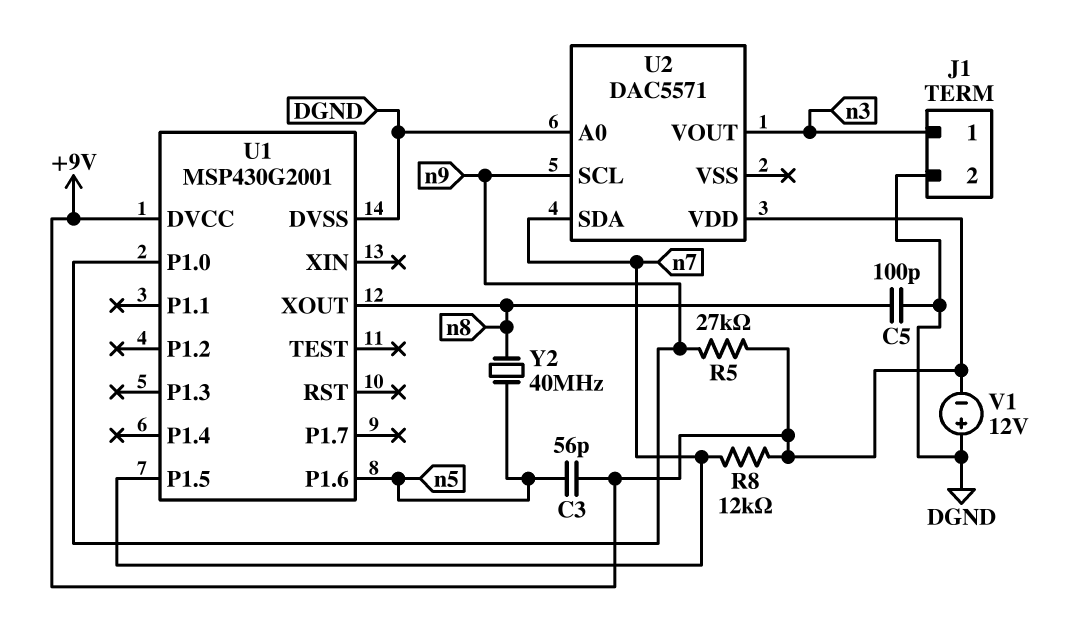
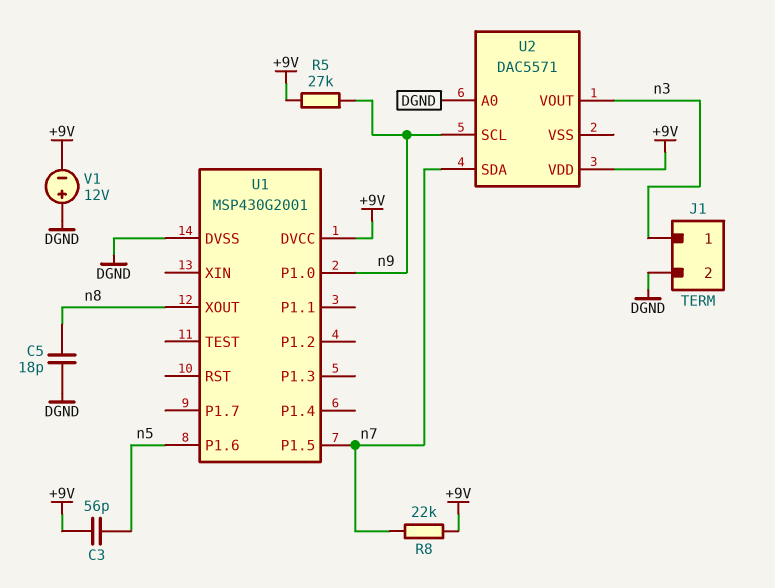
C5: 100pF (DGND, n8) -> 18pF (DGND, n8)
R8: 12k (+9V, n7) -> 22k (+9V, n7)
Y2: 40MHz (n5, n8) -> none

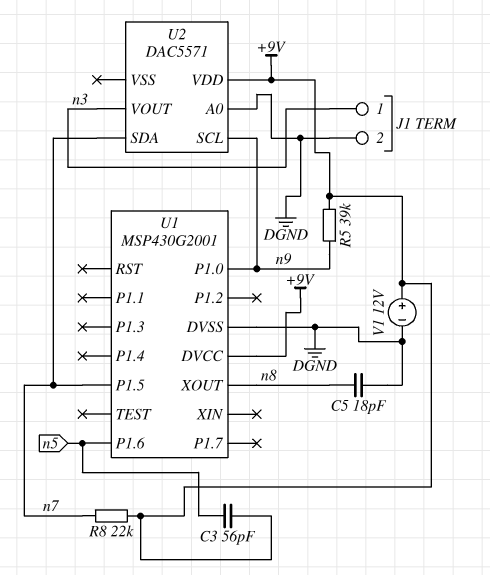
R5: 27k (+9V, n9) -> 39k (+9V, n9)
V1: 12V (plus DGND, minus +9V) -> 12V (plus +9V, minus DGND)

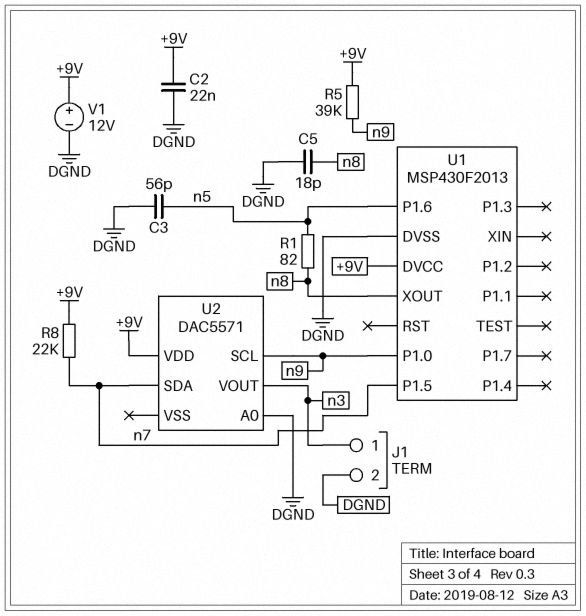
C2: none -> 22nF (+9V, DGND)
C3: 56pF (+9V, n5) -> 56pF (DGND, n5)
R1: none -> 82 (n5, n8)
U1: MSP430G2001 -> MSP430F2013

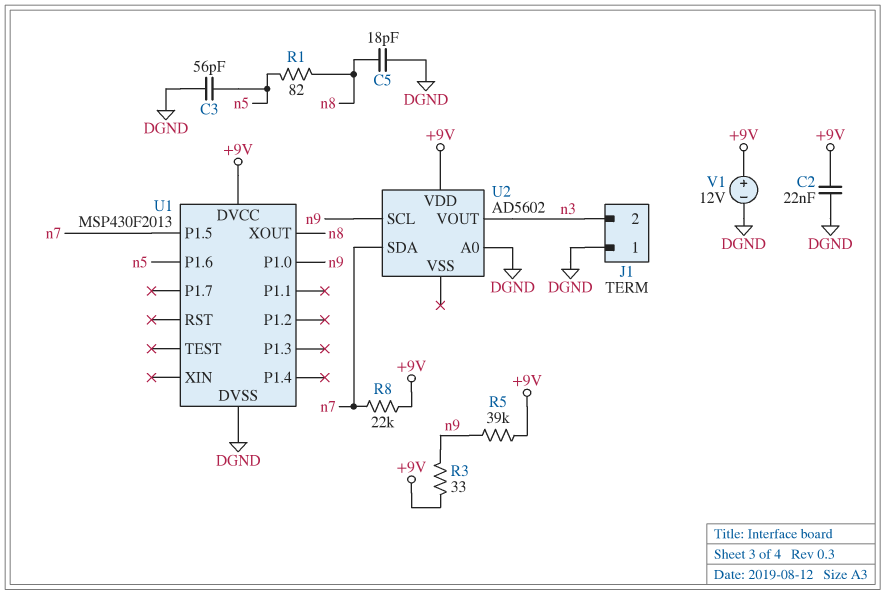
J1 pin 1: n3 -> DGND
J1 pin 2: DGND -> n3
R3: none -> 33 (+9V, n9)
U2: DAC5571 -> AD5602

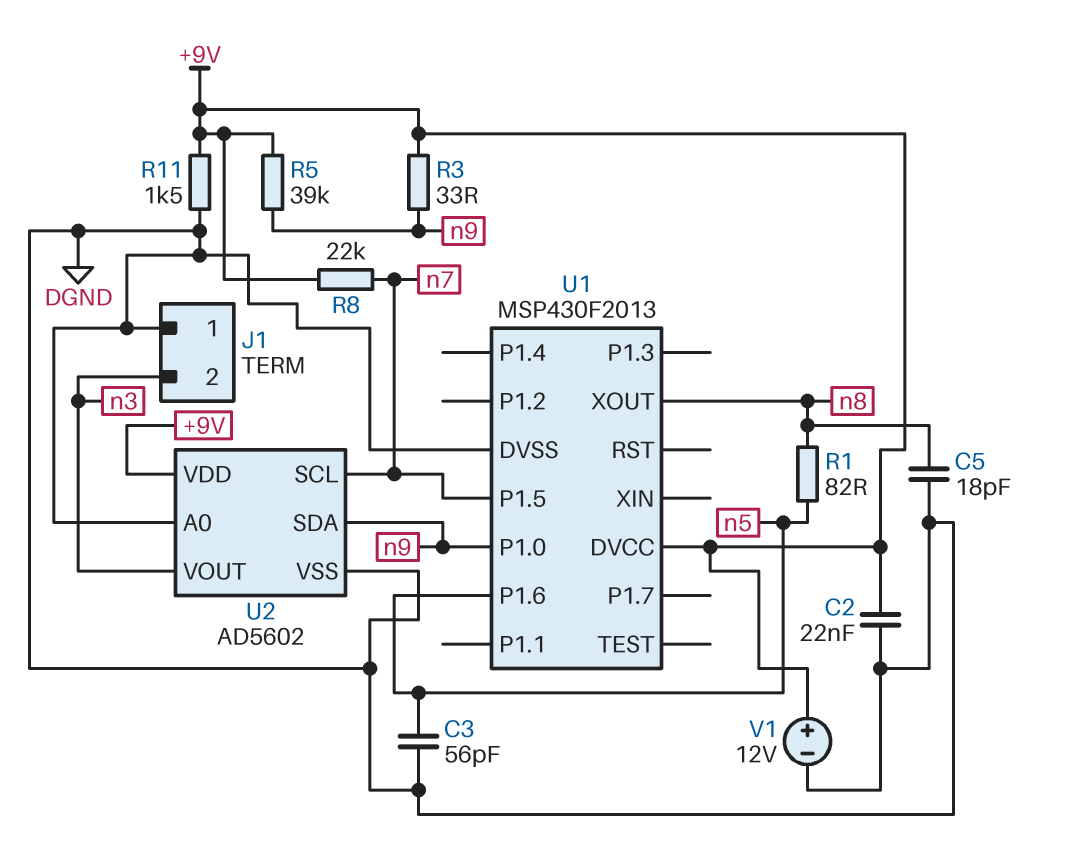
R11: none -> 1.5k (+9V, DGND)
U2 pin SCL: n9 -> n7
U2 pin SDA: n7 -> n9
U2 pin VSS: none -> DGND

